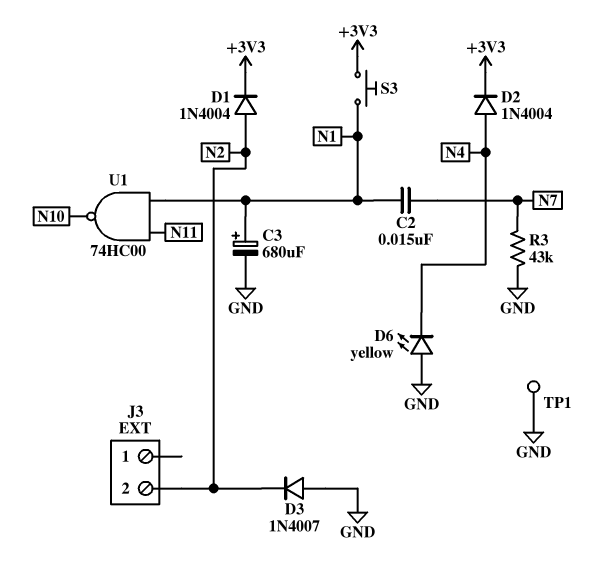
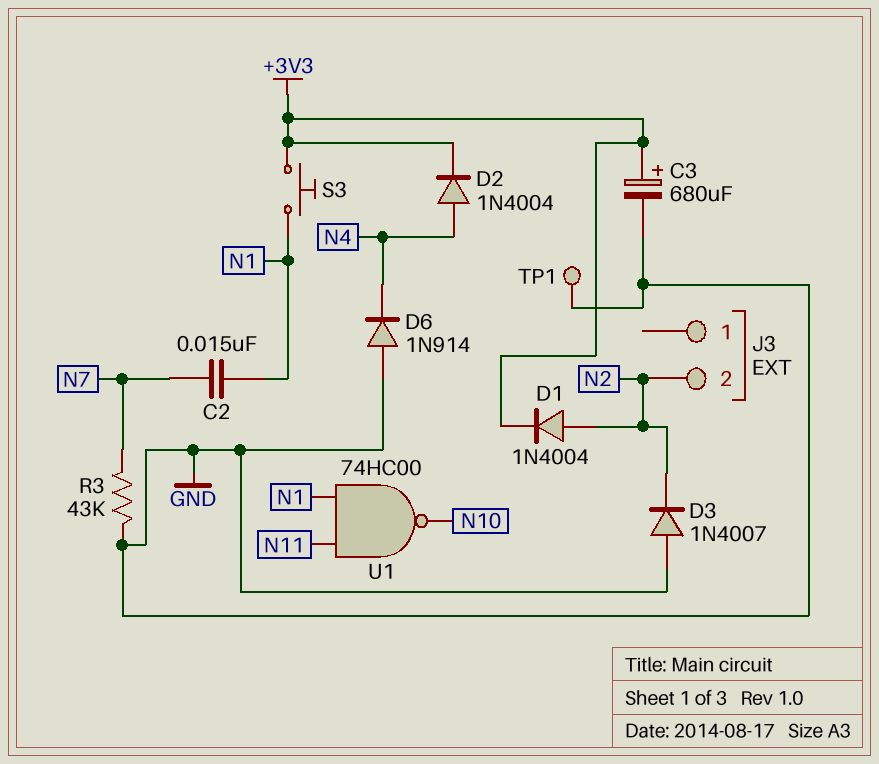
C3: 680uF (plus N1, minus GND) -> 680uF (plus +3V3, minus GND)
D6: LED yellow (A GND, K N4) -> diode 1N914 (A GND, K N4)

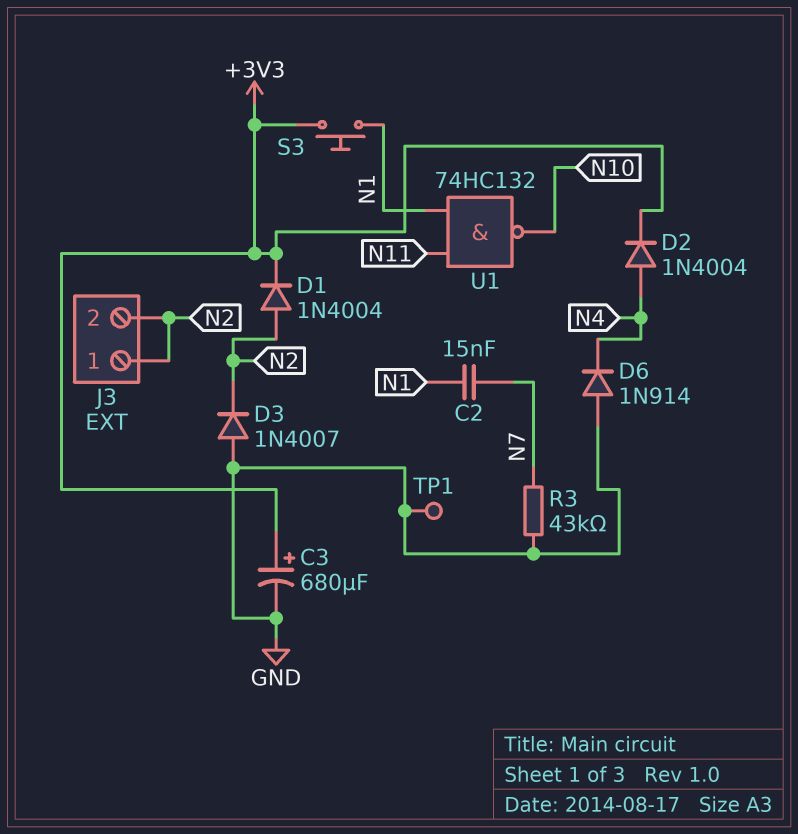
J3 pin 1: none -> N2
U1: NAND 74HC00 (in N1, in N11, out N10) -> NAND 74HC132 (in N1, in N11, out N10)

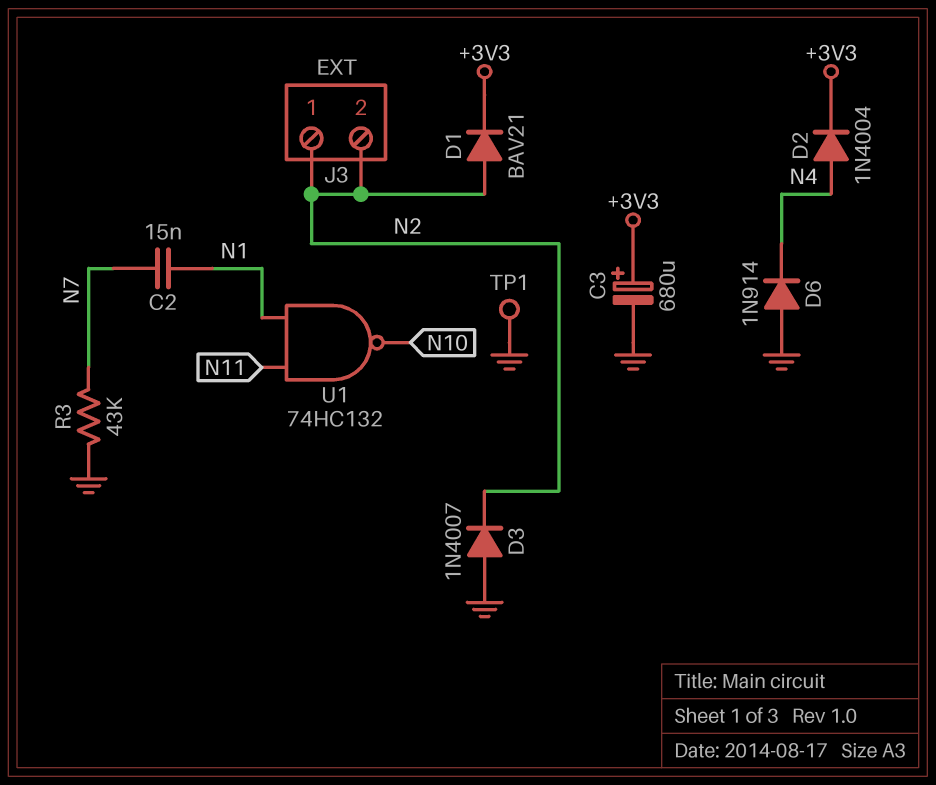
D1: diode 1N4004 (A N2, K +3V3) -> diode BAV21 (A N2, K +3V3)
S3: button (+3V3, N1) -> none

